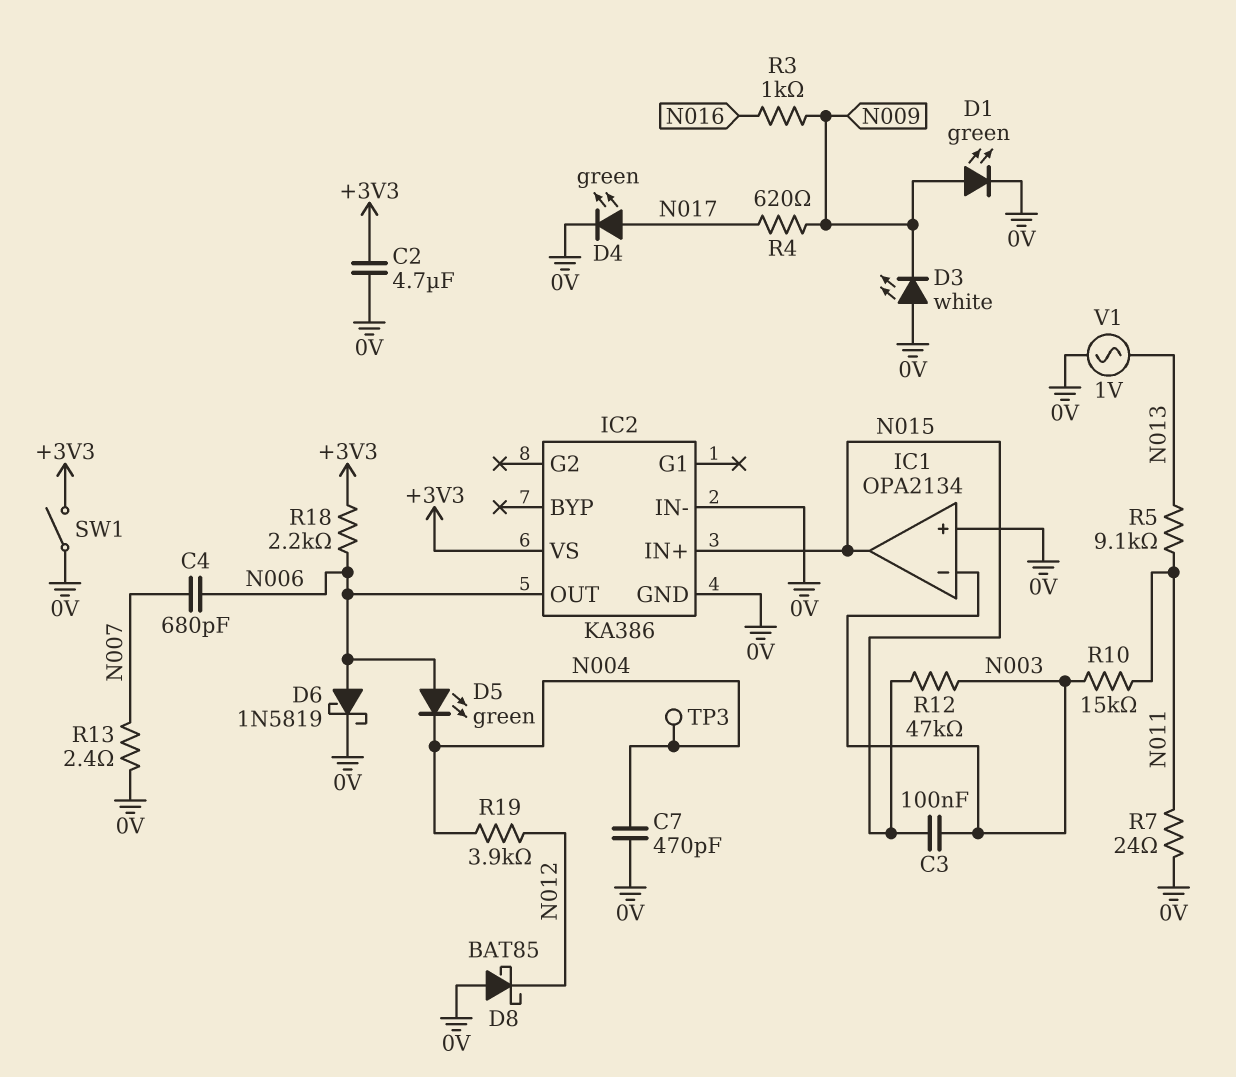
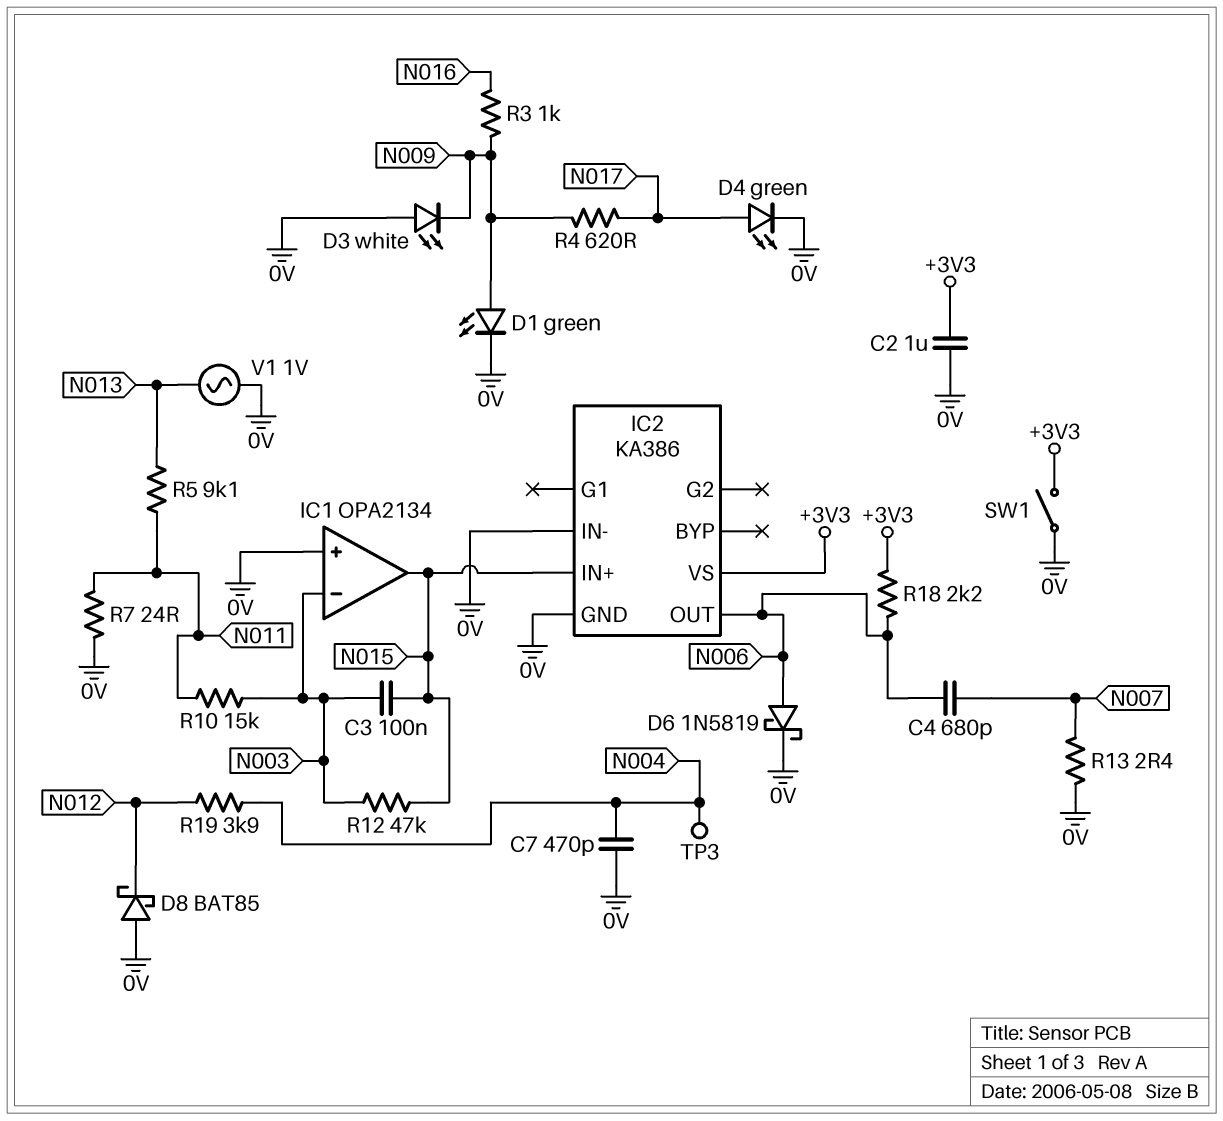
C2: 4.7uF (+3V3, 0V) -> 1uF (+3V3, 0V)
D5: LED green (A N006, K N004) -> none

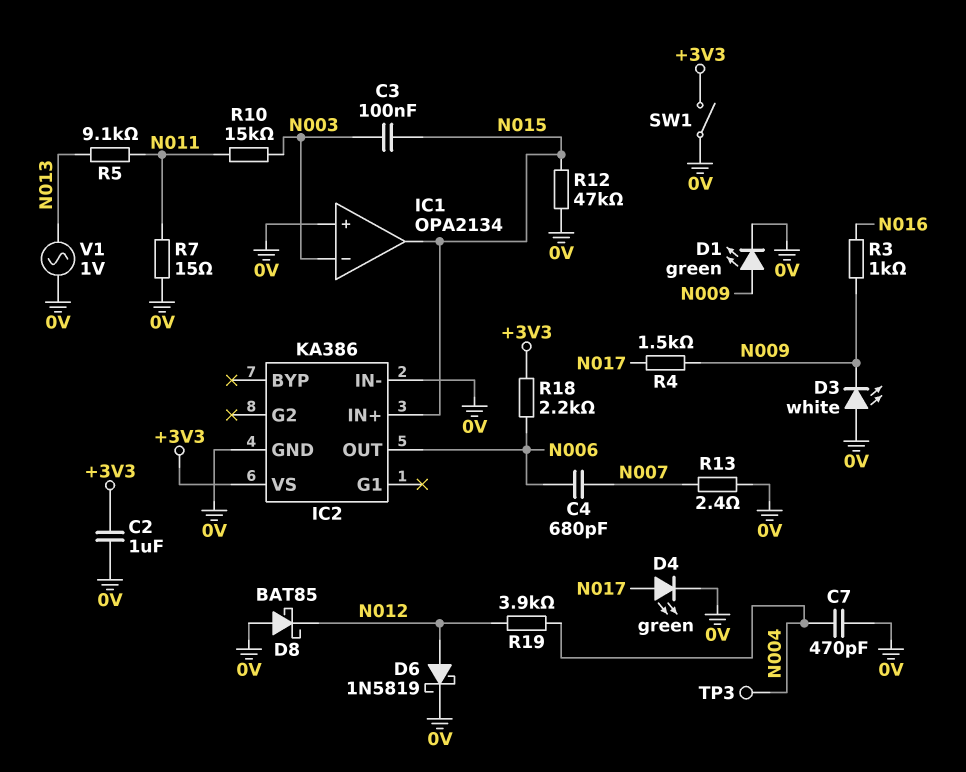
D6: schottky 1N5819 (A N006, K 0V) -> schottky 1N5819 (A N012, K 0V)
R4: 620 (N009, N017) -> 1.5k (N009, N017)
R7: 24 (0V, N011) -> 15 (0V, N011)
R12: 47k (N003, N015) -> 47k (0V, N015)

